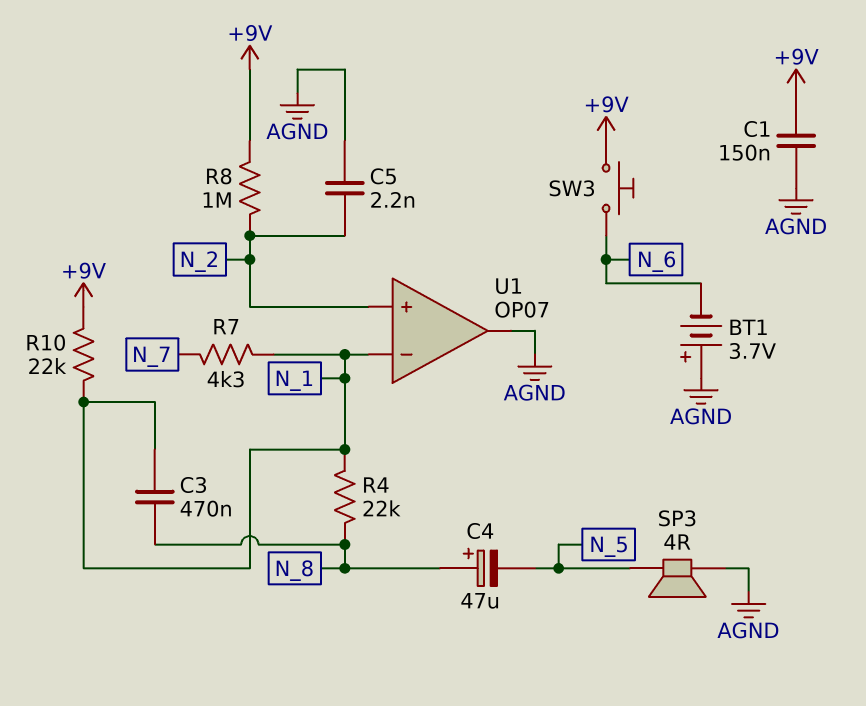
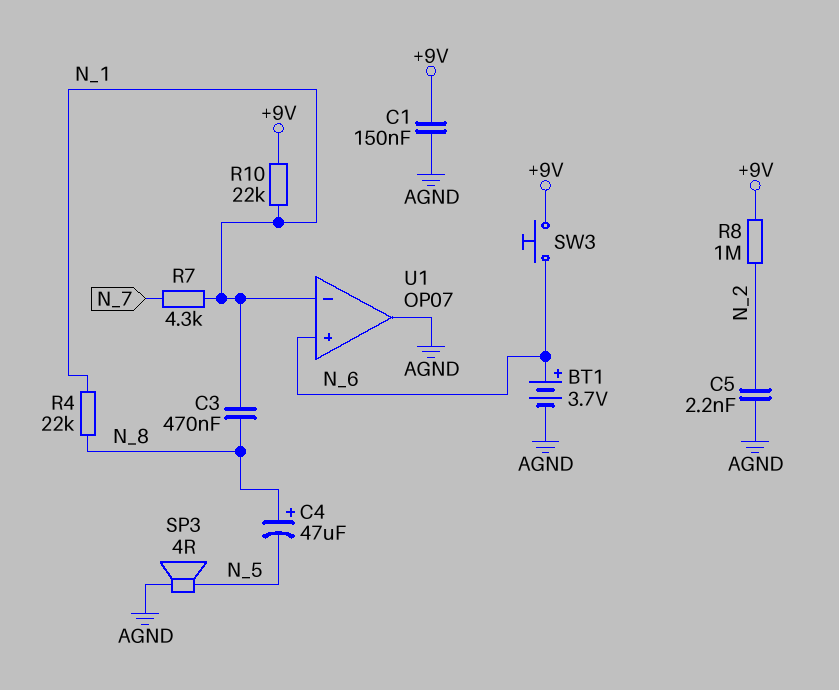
BT1: 3.7V (plus AGND, minus N_6) -> 3.7V (plus N_6, minus AGND)
U1 pin in+: N_2 -> N_6

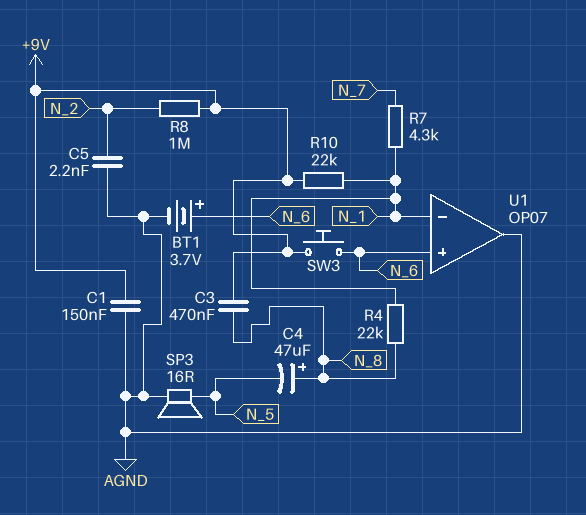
C3: 470nF (N_1, N_8) -> 470nF (+9V, N_8)
SP3: speaker 4R (AGND, N_5) -> speaker 16R (AGND, N_5)

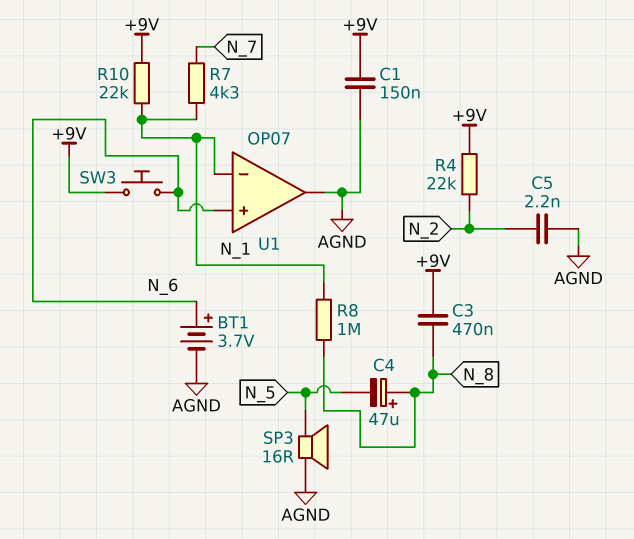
R4: 22k (N_1, N_8) -> 22k (+9V, N_2)
R8: 1M (+9V, N_2) -> 1M (N_1, N_8)

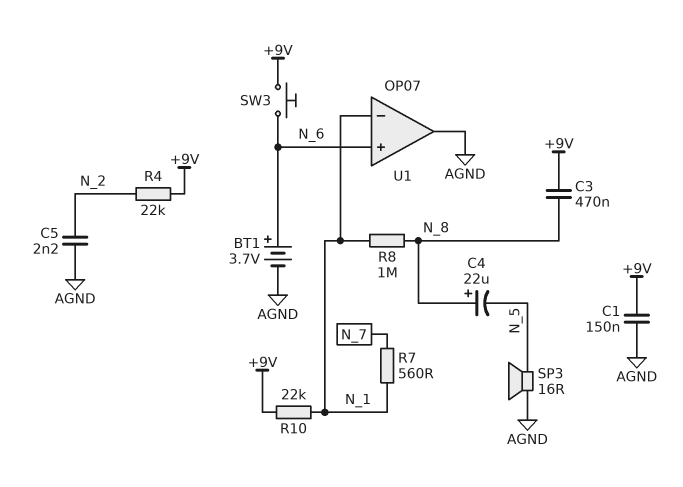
C4: 47uF (plus N_8, minus N_5) -> 22uF (plus N_8, minus N_5)
R7: 4.3k (N_1, N_7) -> 560 (N_1, N_7)

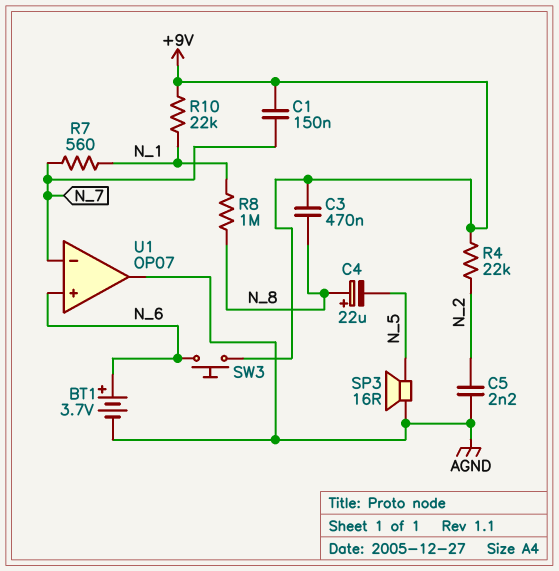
C1: 150nF (+9V, AGND) -> 150nF (+9V, N_7)
U1 pin in-: N_1 -> N_7

